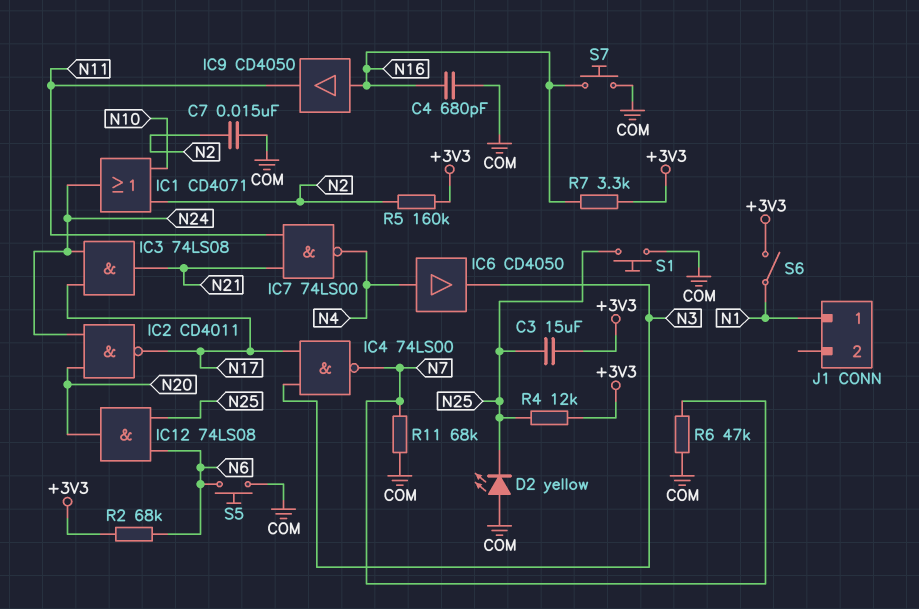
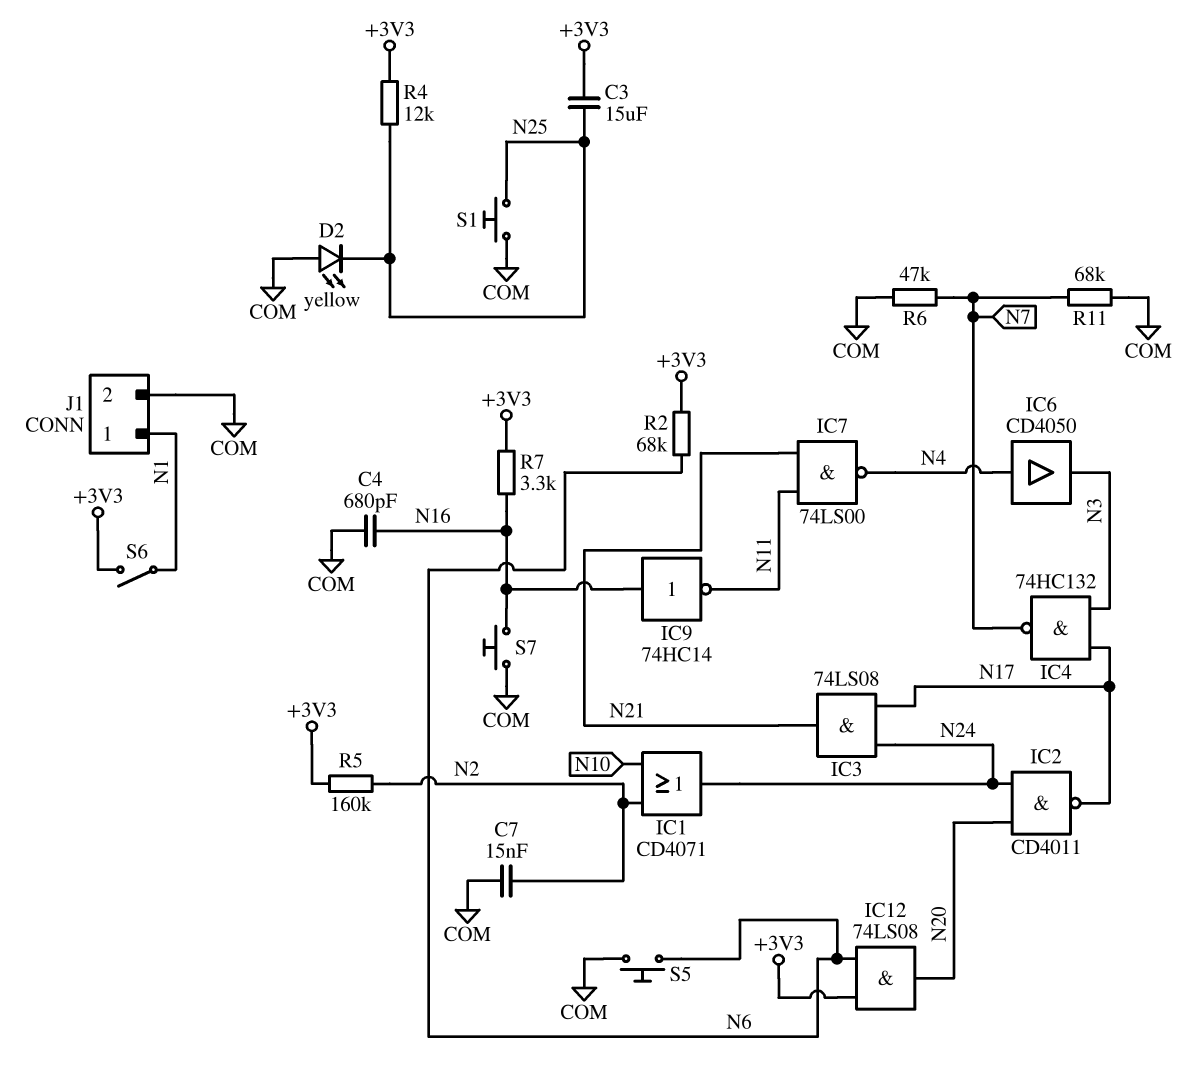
IC4: NAND 74LS00 (in N3, in N17, out N7) -> NAND 74HC132 (in N3, in N17, out N7)
IC9: buffer CD4050 (in N16, out N11) -> NOT 74HC14 (in N16, out N11)
IC12: AND 74LS08 (in N6, in N25, out N20) -> AND 74LS08 (in +3V3, in N6, out N20)
J1 pin 2: none -> COM

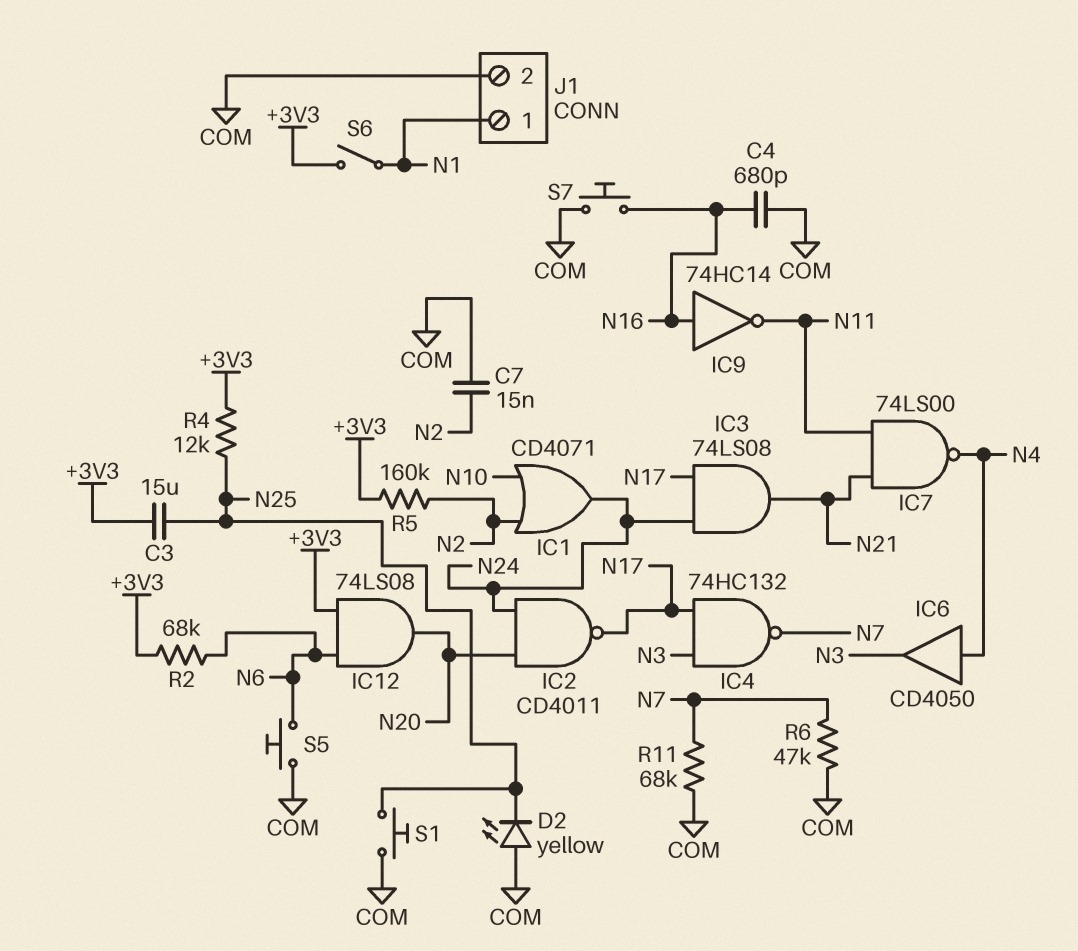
R7: 3.3k (+3V3, N16) -> none

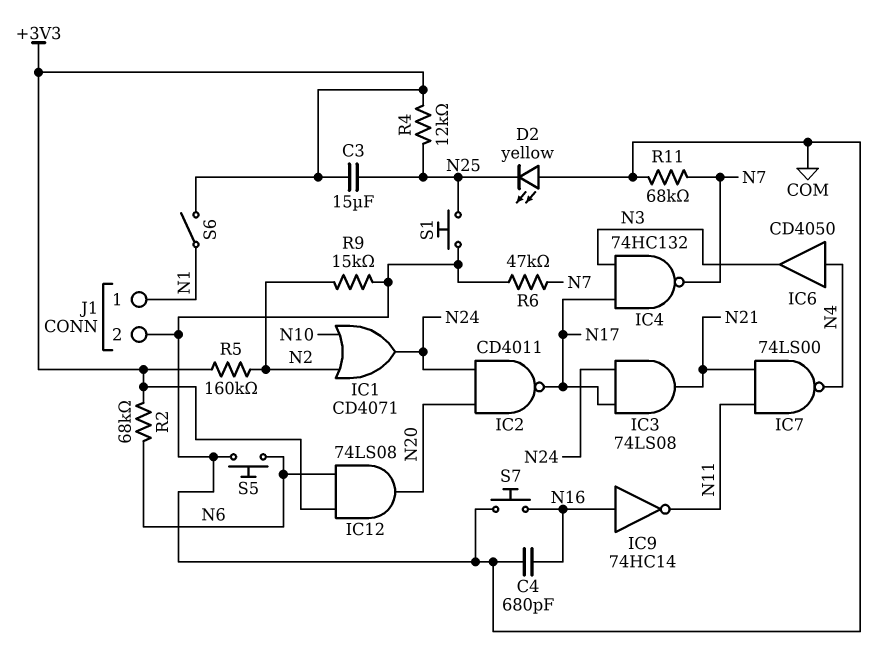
C7: 15nF (COM, N2) -> none
R9: none -> 15k (COM, N2)

